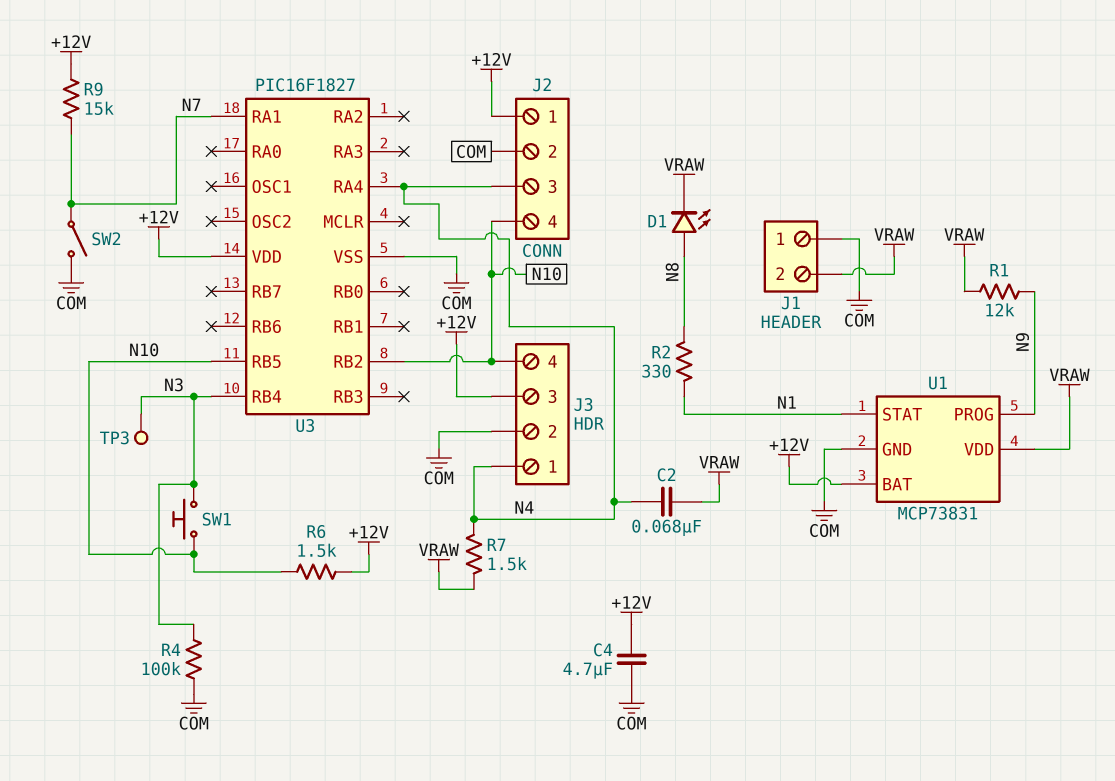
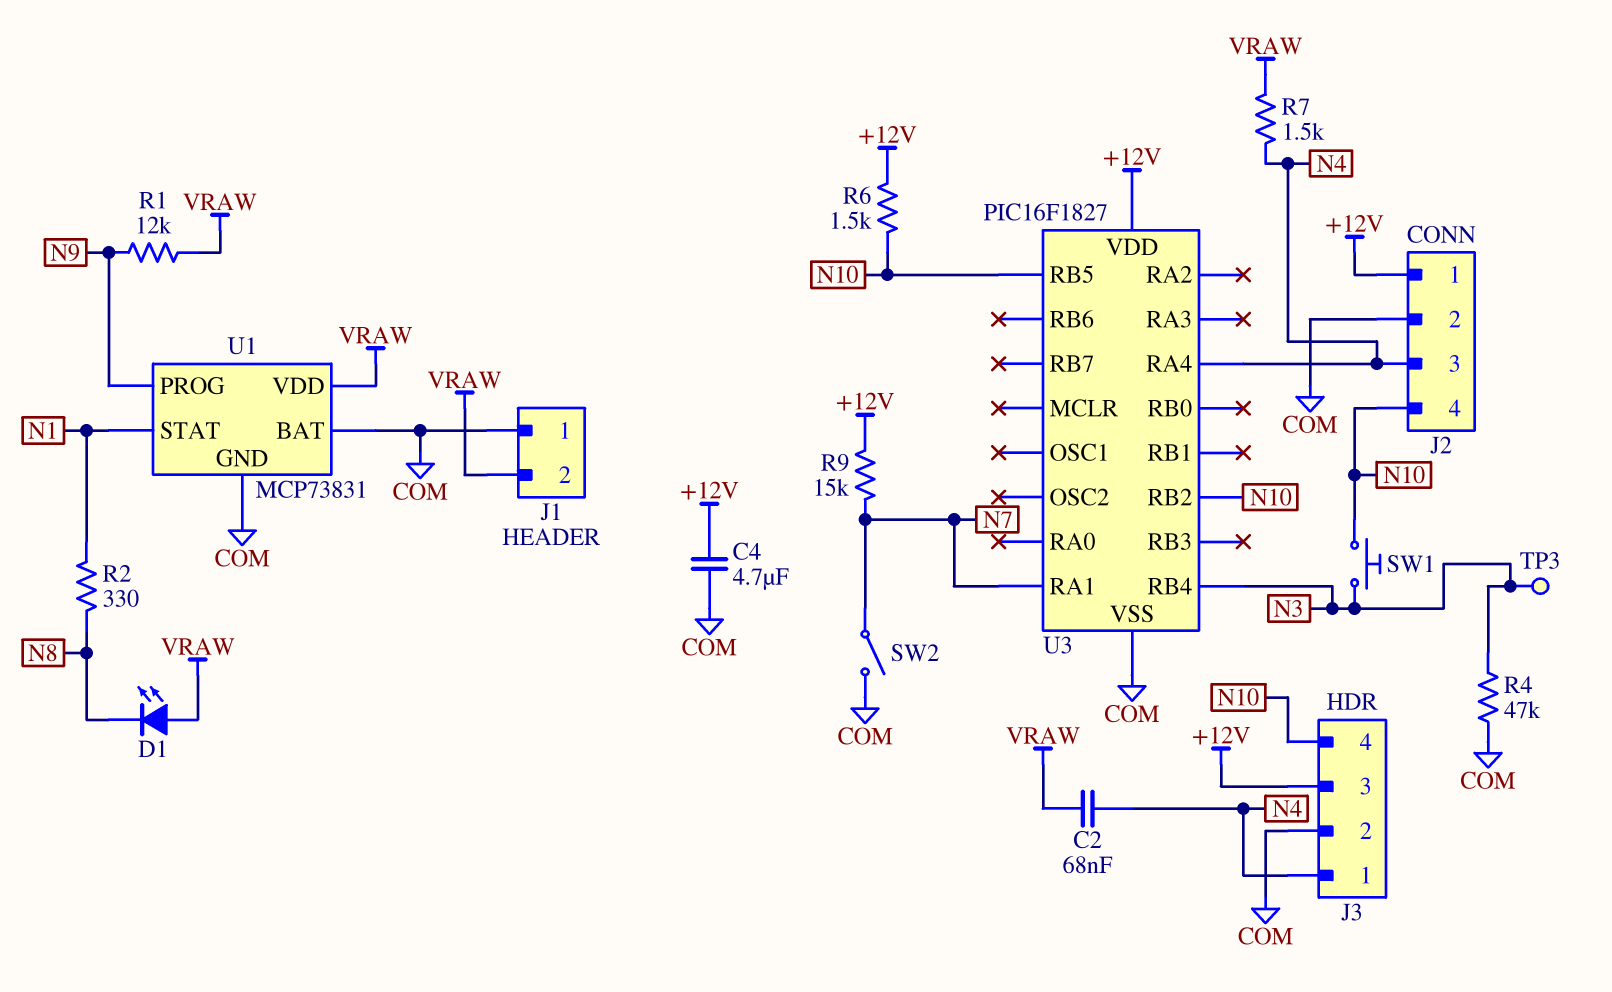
D1: LED (A N8, K VRAW) -> LED (A VRAW, K N8)
R4: 100k (COM, N3) -> 47k (COM, N3)
U1 pin BAT: +12V -> COM

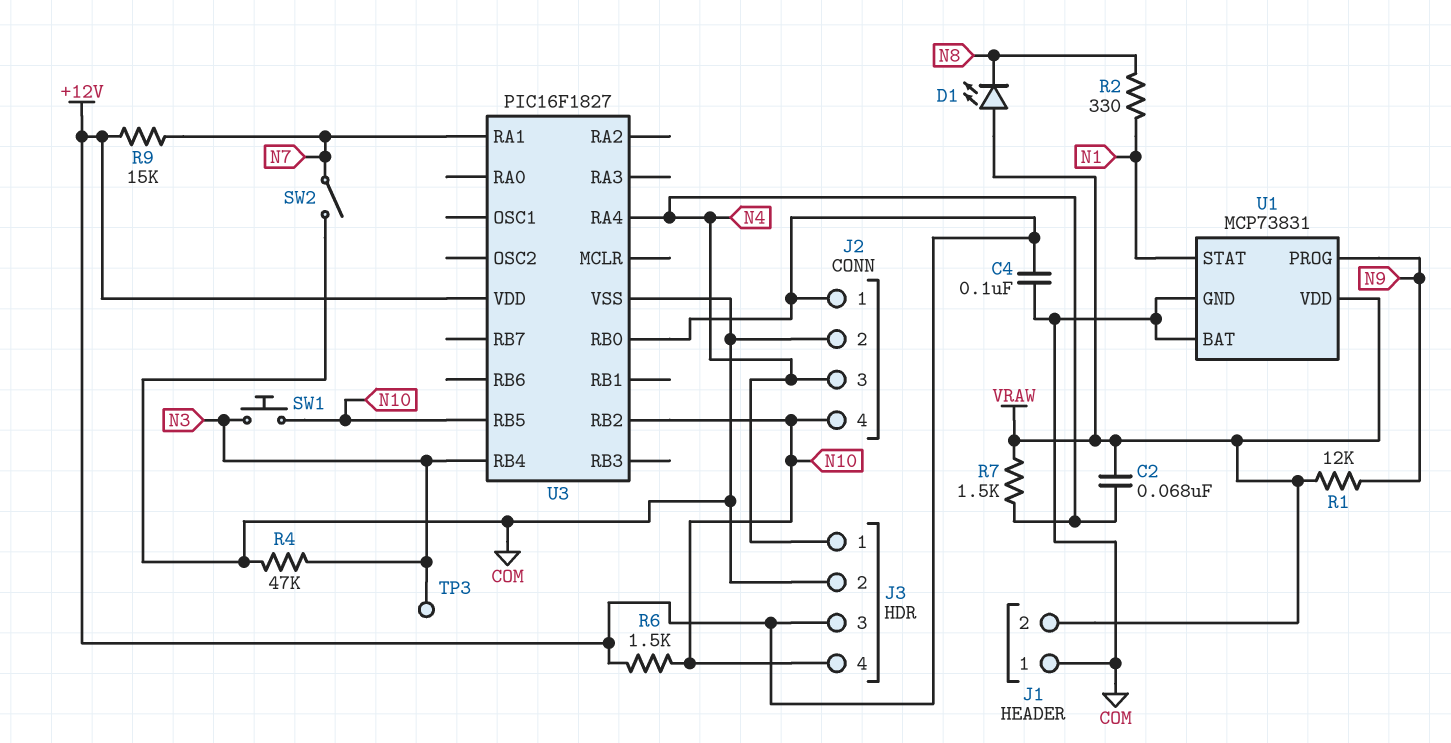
C4: 4.7uF (+12V, COM) -> 100nF (+12V, COM)
U3 pin RB0: none -> +12V

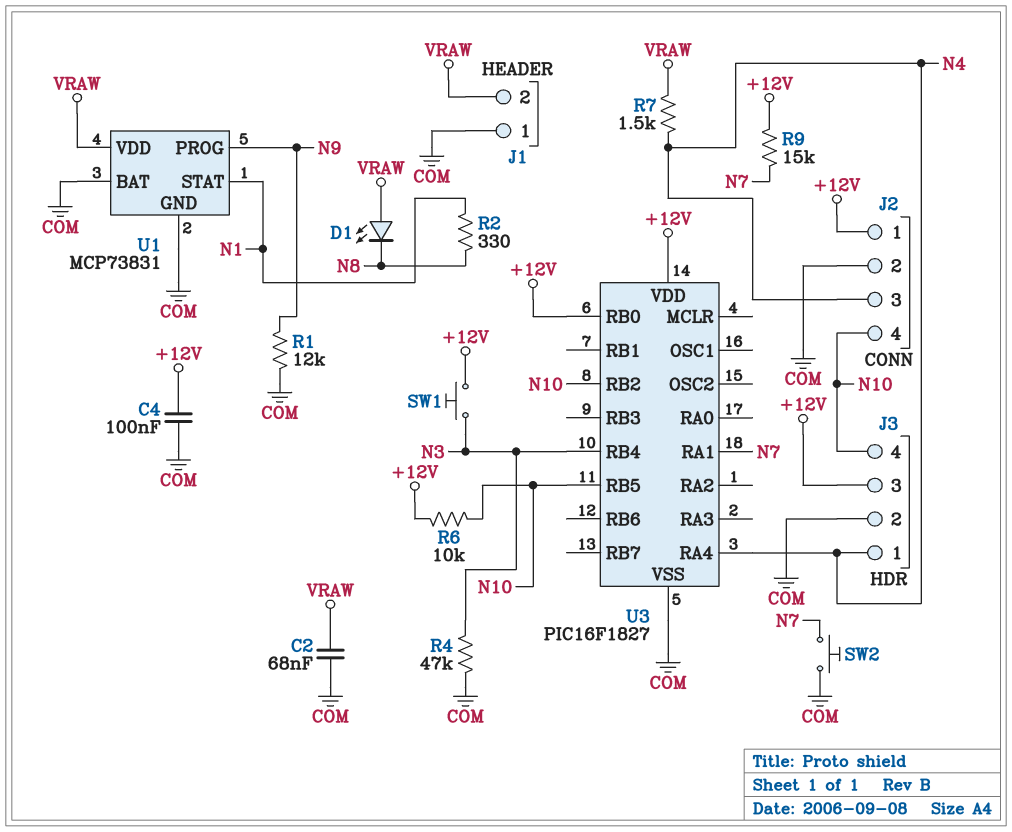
C2: 68nF (N4, VRAW) -> 68nF (COM, VRAW)
R1: 12k (N9, VRAW) -> 12k (COM, N9)
R6: 1.5k (+12V, N10) -> 10k (+12V, N10)
SW1: button (N3, N10) -> button (+12V, N3)
SW2: switch (COM, N7) -> button (COM, N7)
TP3: test point (N3) -> none

